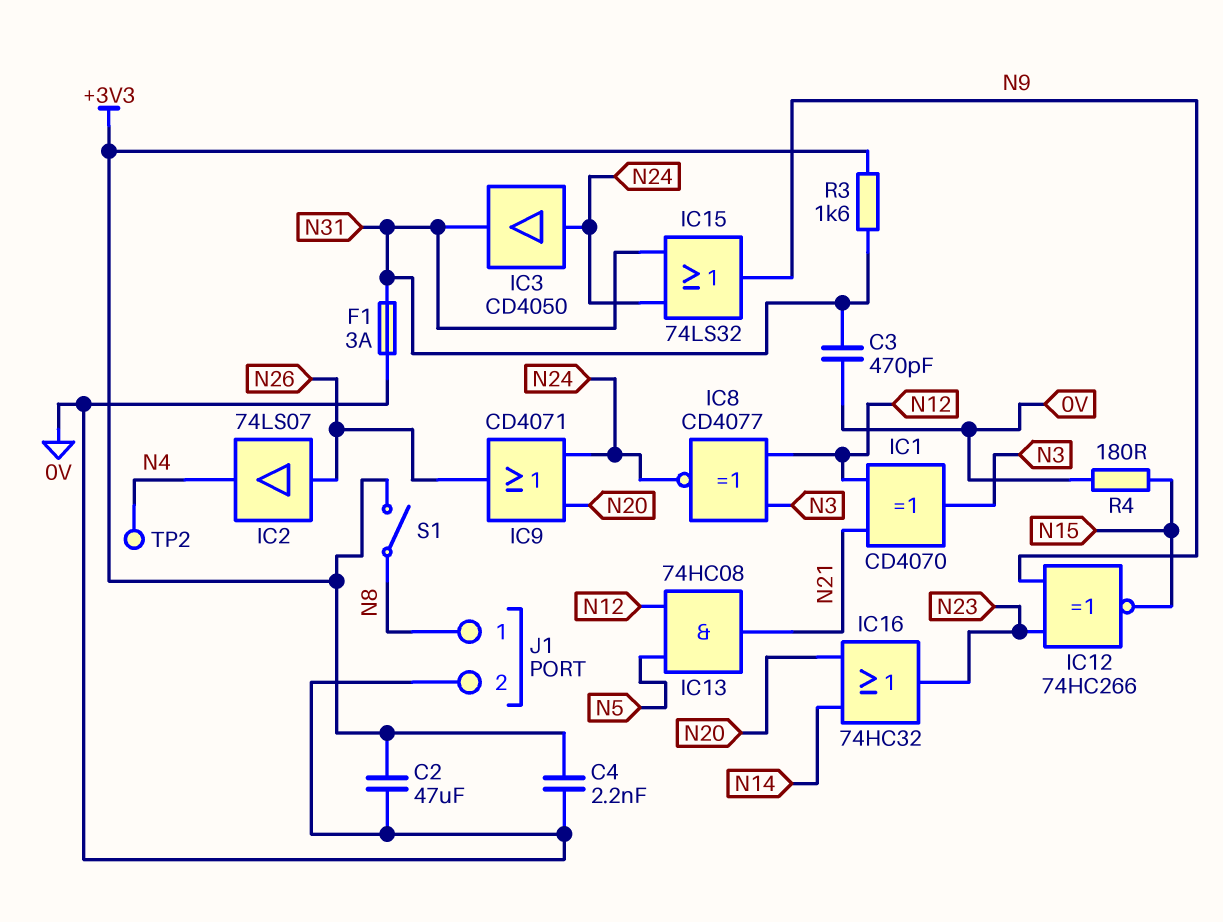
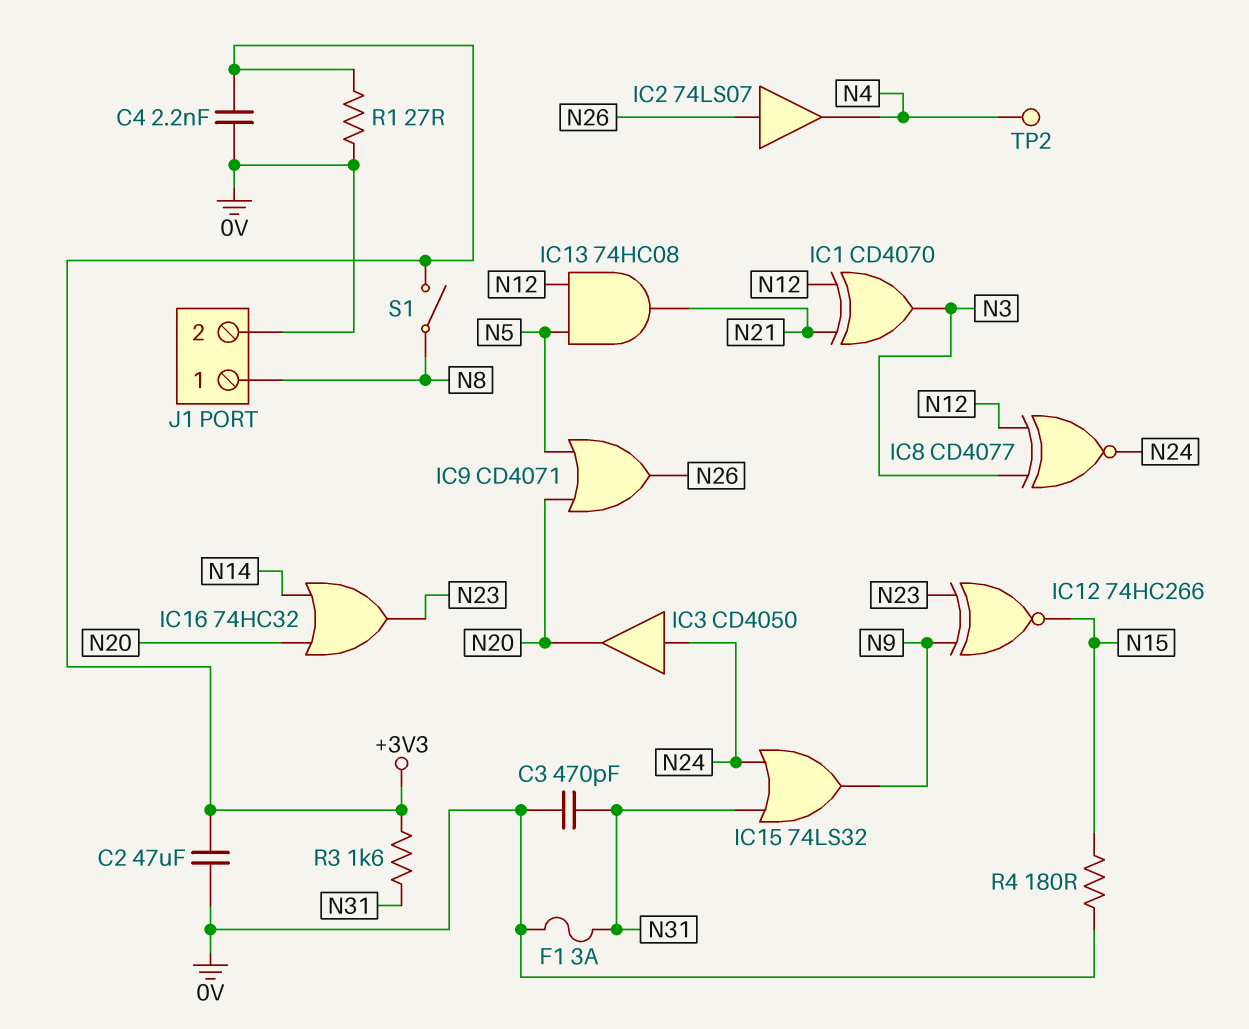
IC3: buffer CD4050 (in N24, out N31) -> buffer CD4050 (in N24, out N20)
IC9: OR CD4071 (in N20, in N24, out N26) -> OR CD4071 (in N5, in N20, out N26)
R1: none -> 27 (+3V3, 0V)

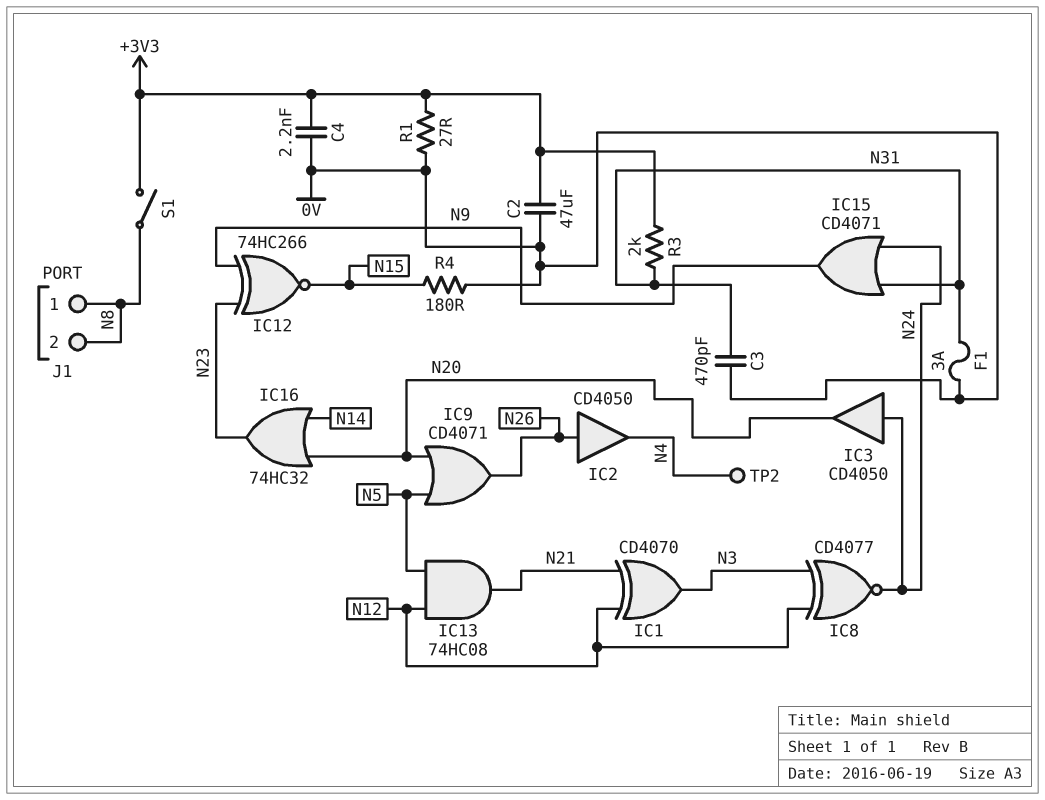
IC2: buffer 74LS07 (in N26, out N4) -> buffer CD4050 (in N26, out N4)
IC15: OR 74LS32 (in N24, in N31, out N9) -> OR CD4071 (in N24, in N31, out N9)
J1 pin 2: 0V -> N8
R3: 1.6k (+3V3, N31) -> 2k (+3V3, N31)

